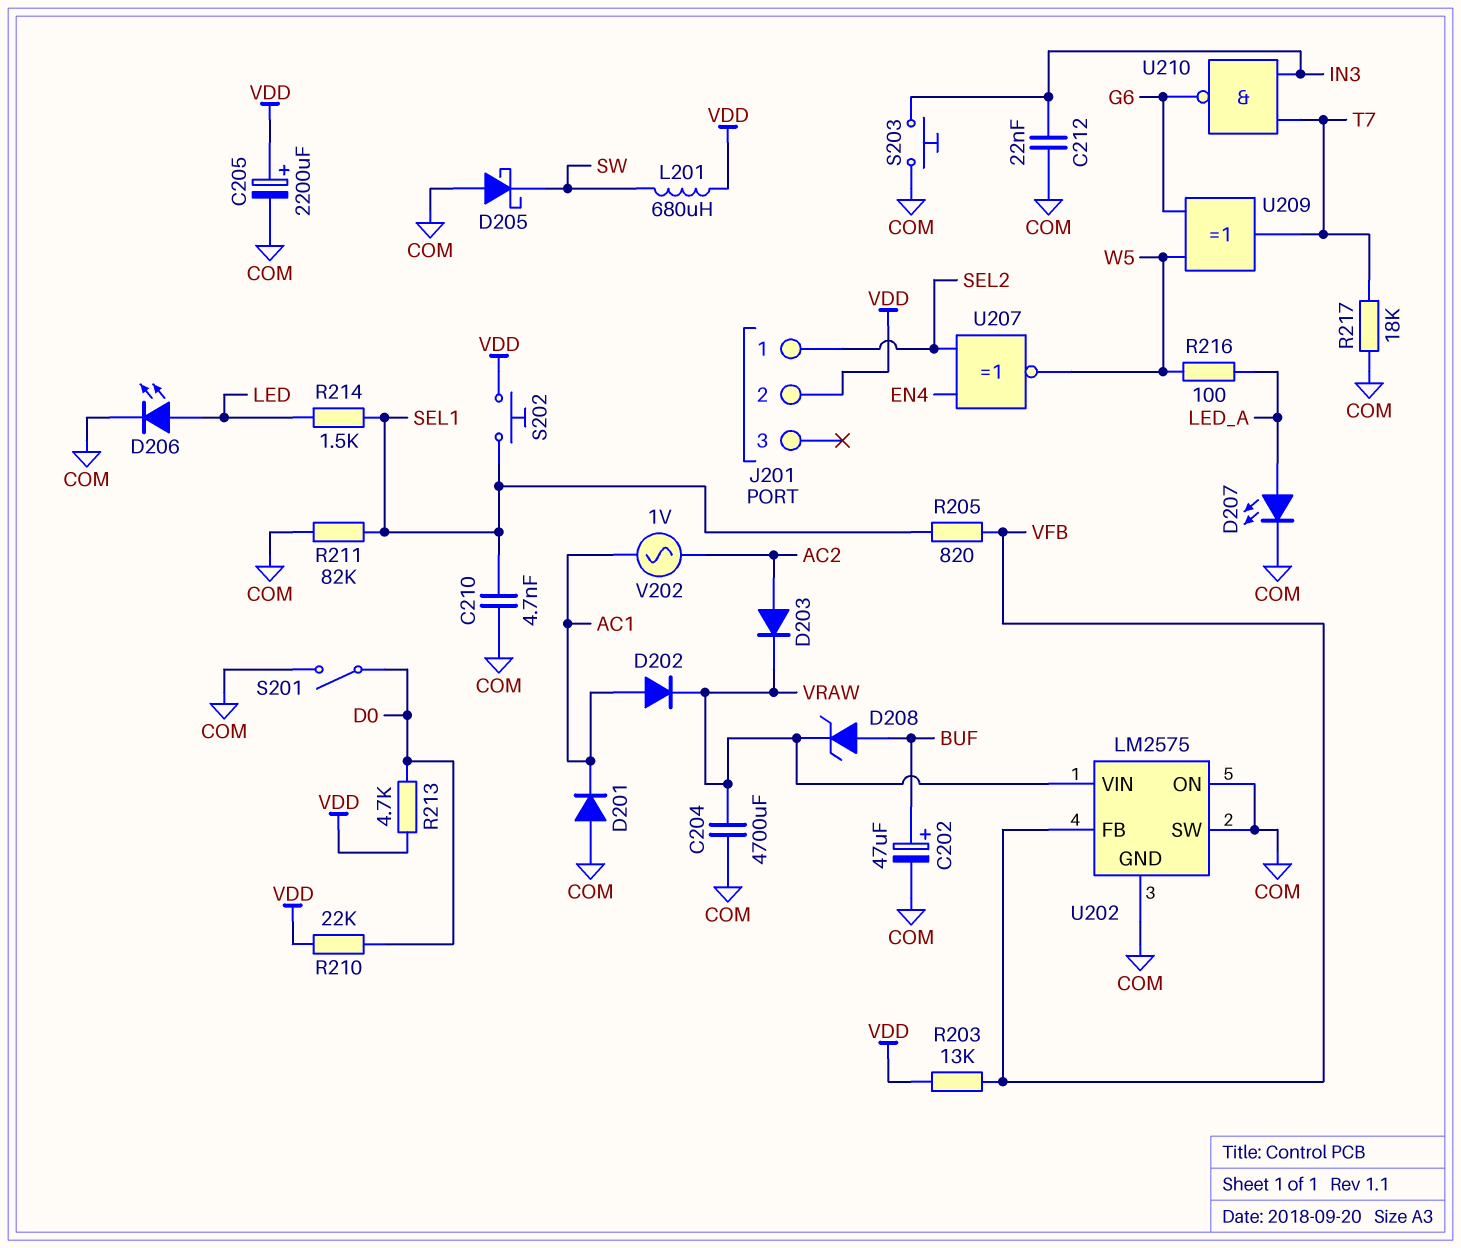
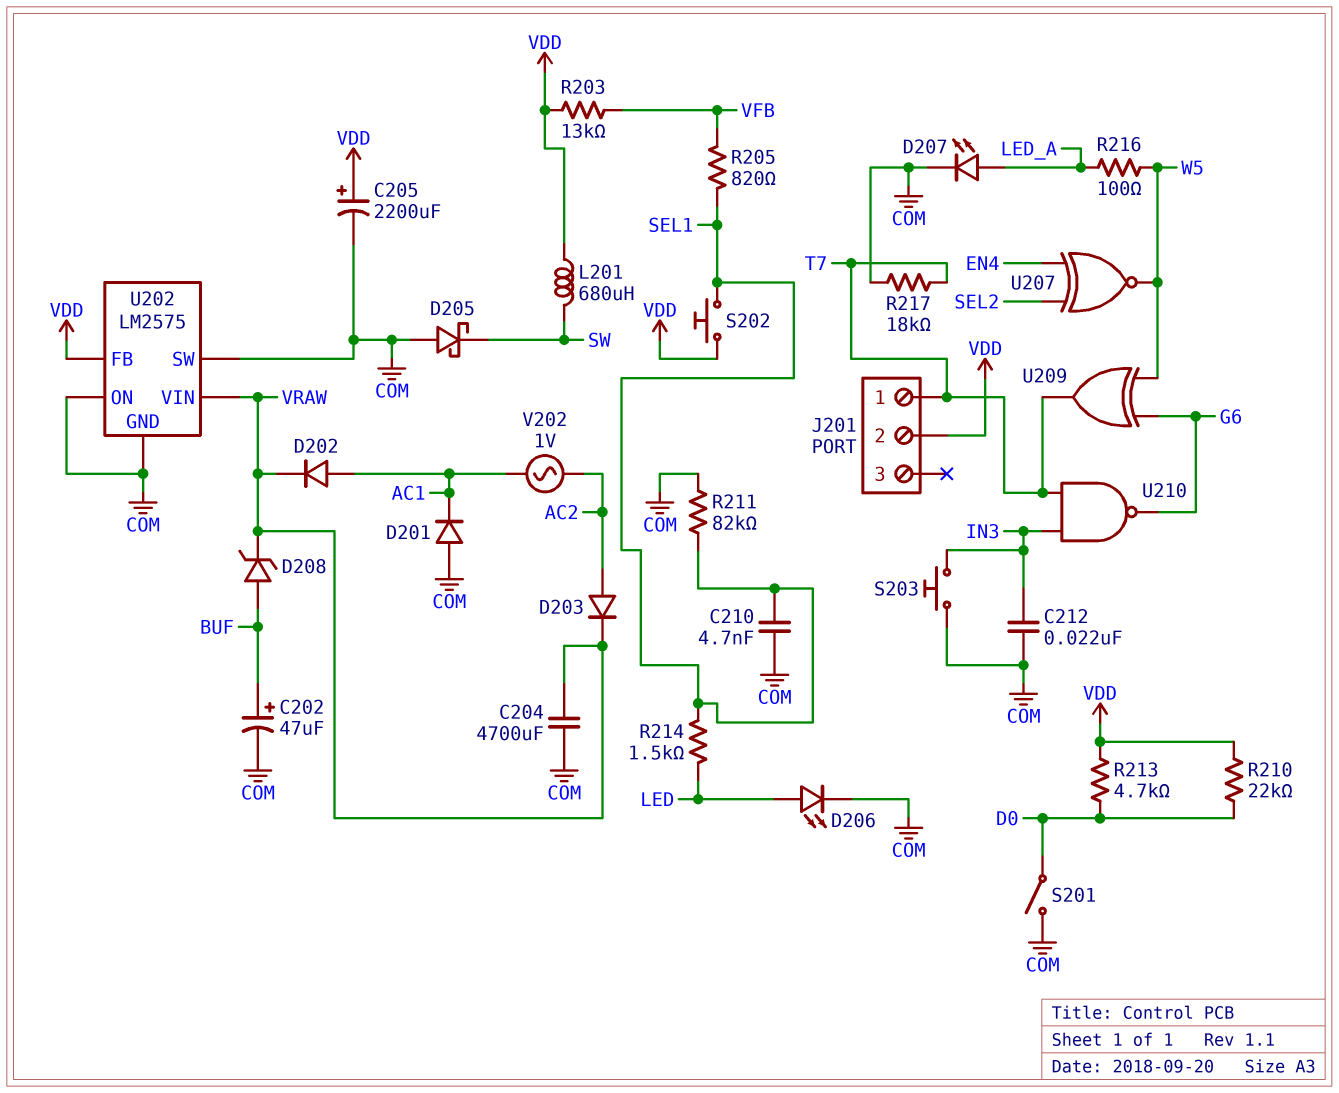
J201 pin 1: SEL2 -> T7
U202 pin FB: VFB -> VDD

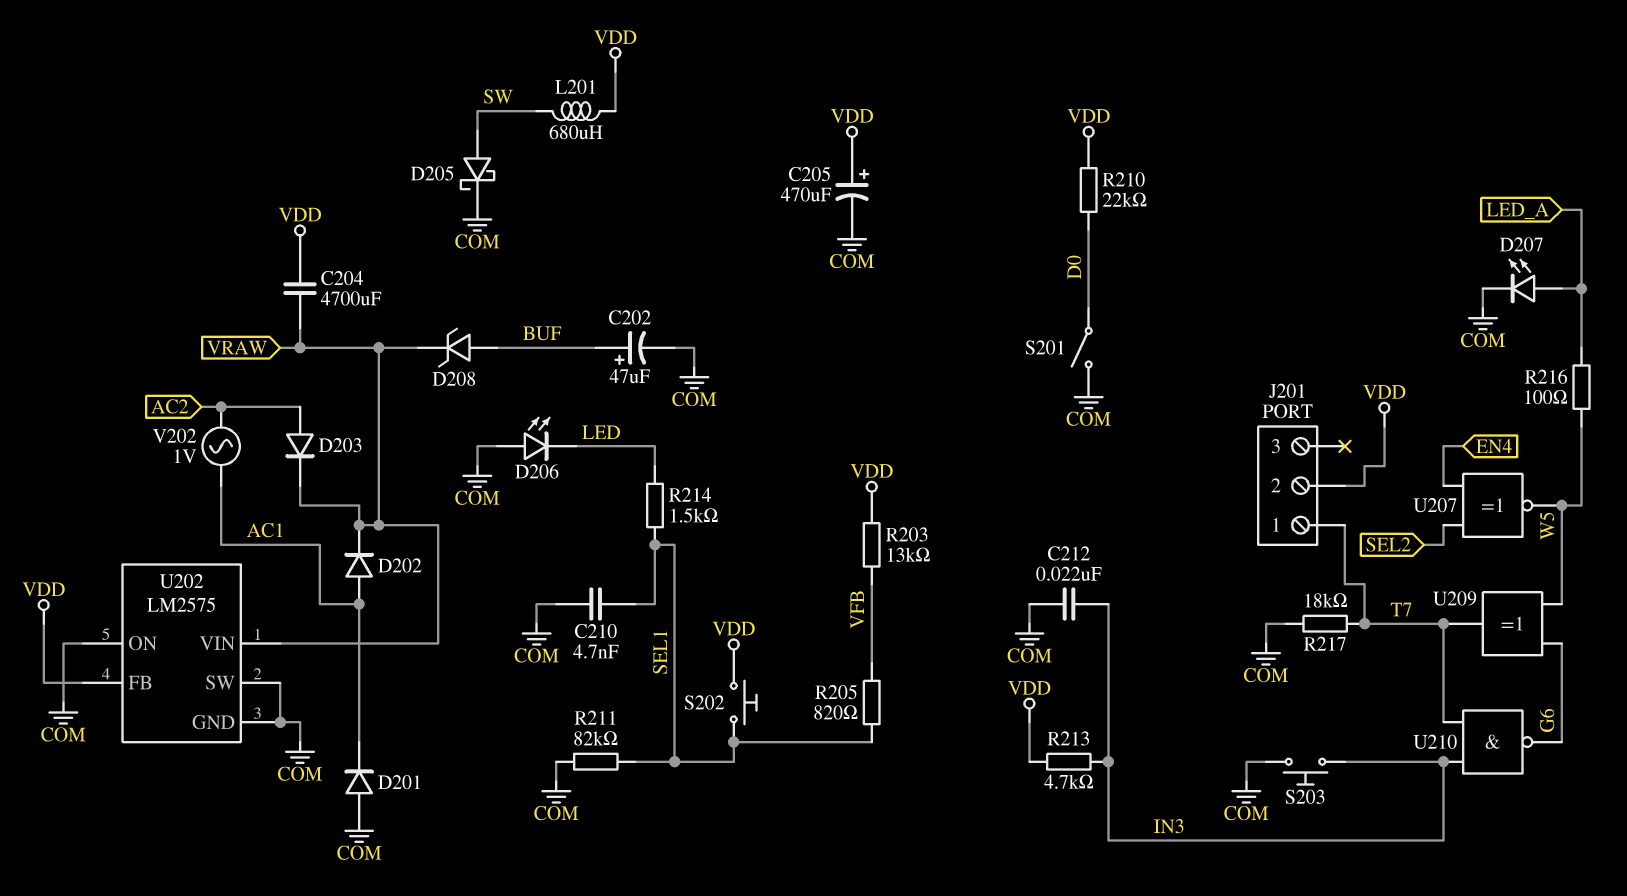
C204: 4700uF (COM, VRAW) -> 4700uF (VDD, VRAW)
C205: 2200uF (plus VDD, minus COM) -> 470uF (plus VDD, minus COM)
D205: schottky (A COM, K SW) -> schottky (A SW, K COM)
D206: LED (A LED, K COM) -> LED (A COM, K LED)
R213: 4.7k (D0, VDD) -> 4.7k (IN3, VDD)

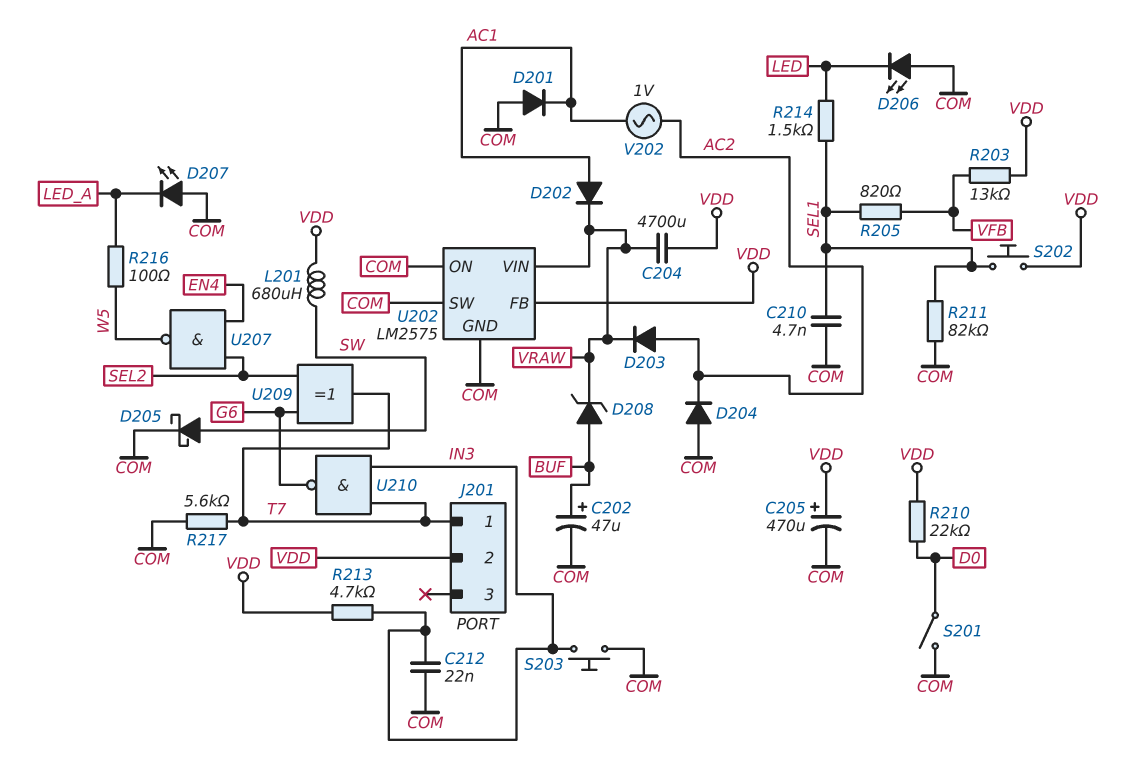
D204: none -> diode (A COM, K AC2)
D207: LED (A LED_A, K COM) -> LED (A COM, K LED_A)
R217: 18k (COM, T7) -> 5.6k (COM, T7)
U207: XNOR (in EN4, in SEL2, out W5) -> NAND (in EN4, in SEL2, out W5)
U209: XOR (in G6, in W5, out T7) -> XOR (in G6, in SEL2, out T7)

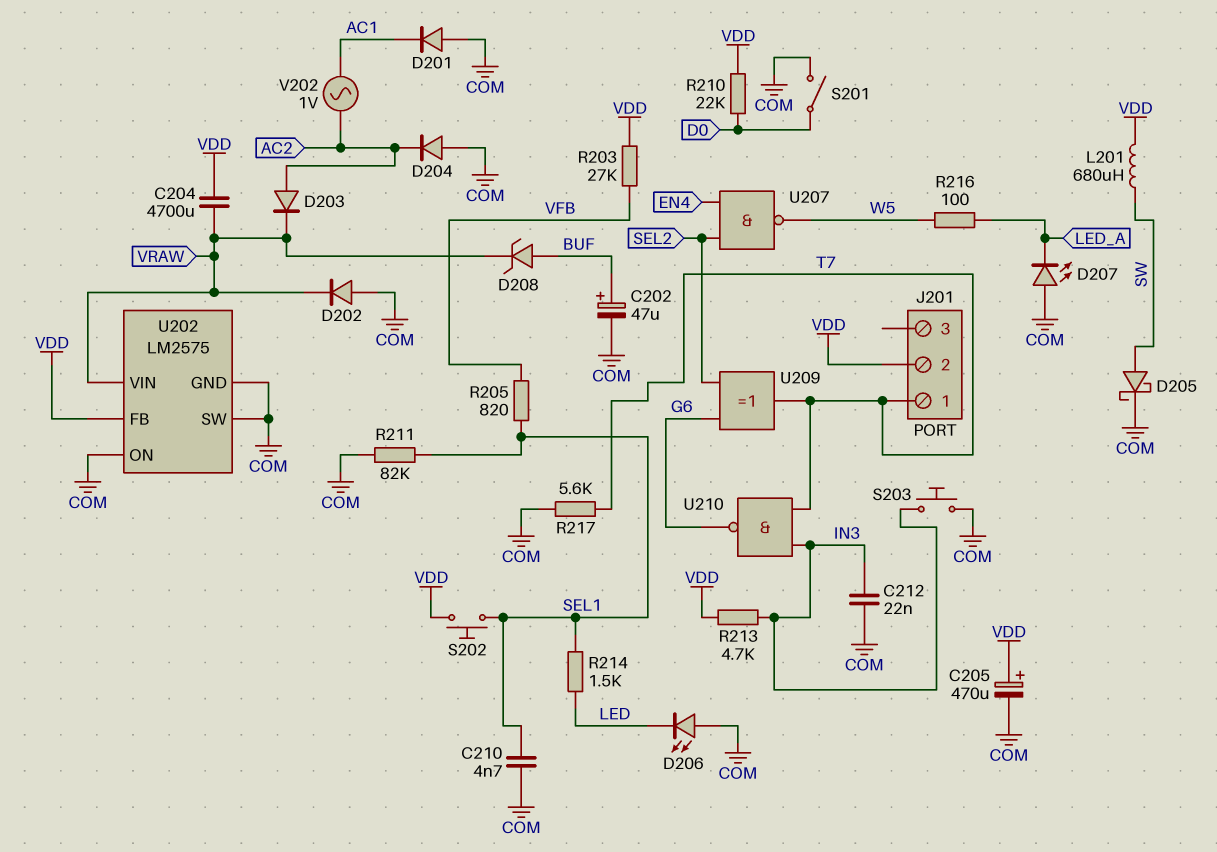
D202: diode (A AC1, K VRAW) -> diode (A COM, K VRAW)
R203: 13k (VDD, VFB) -> 27k (VDD, VFB)

